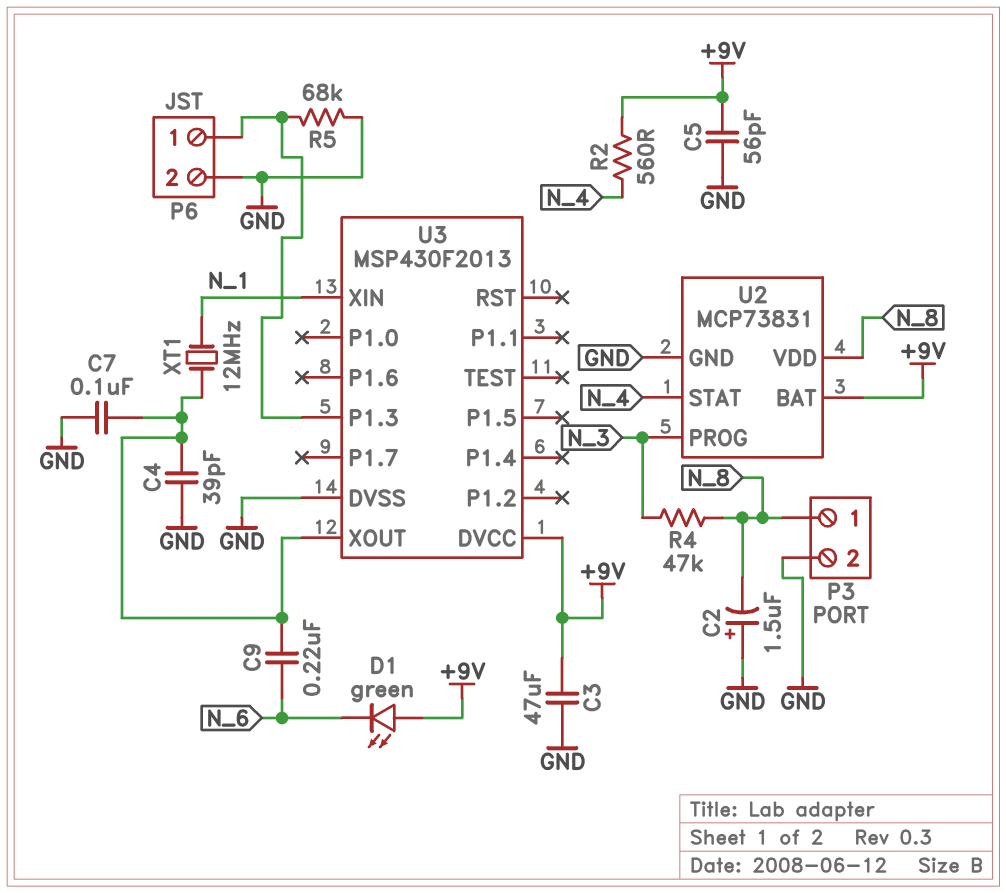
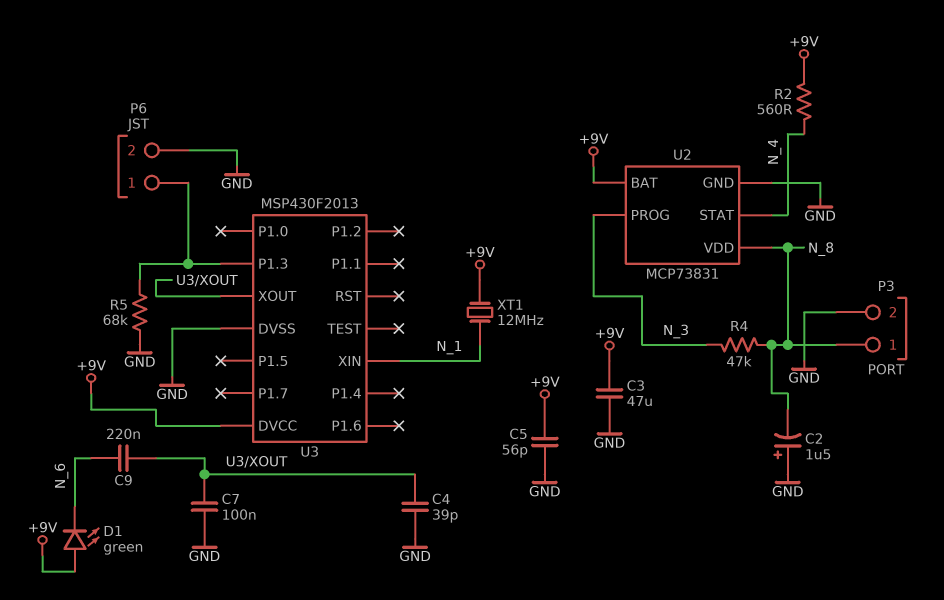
XT1: 12MHz (N_1, U3/XOUT) -> 12MHz (+9V, N_1)

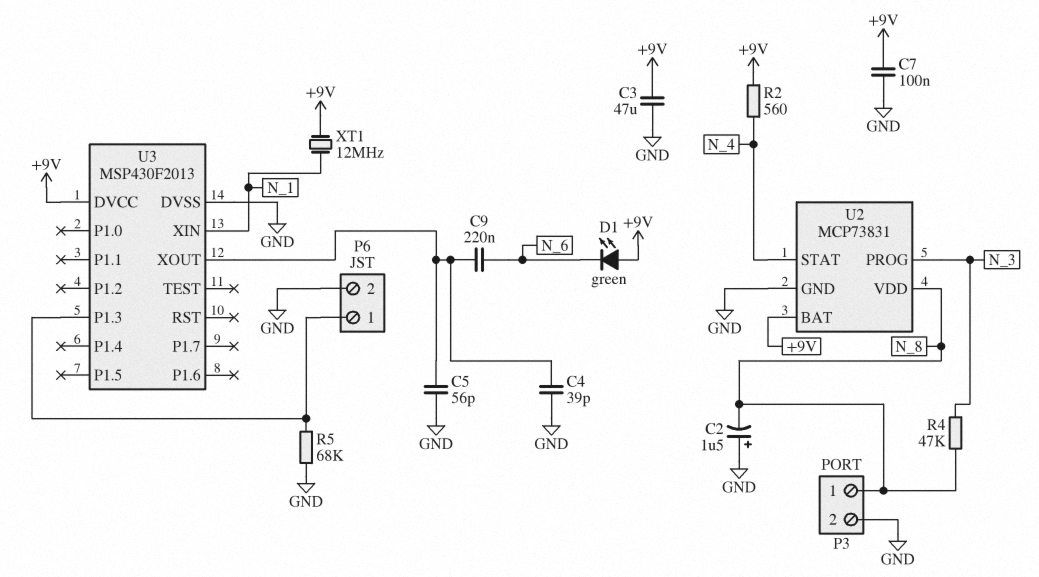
C5: 56pF (+9V, GND) -> 56pF (GND, U3/XOUT)
C7: 100nF (GND, U3/XOUT) -> 100nF (+9V, GND)

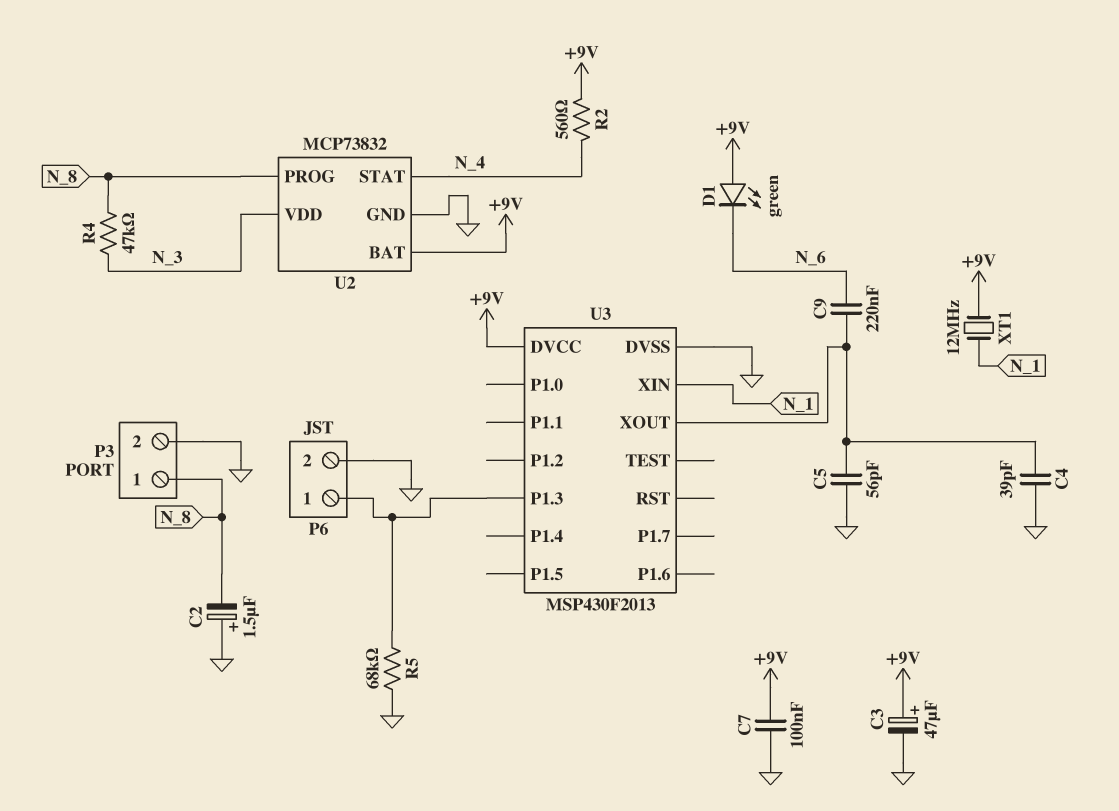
C3: 47uF (+9V, GND) -> 47uF (plus +9V, minus GND)
U2: MCP73831 -> MCP73832
U2 pin PROG: N_3 -> N_8
U2 pin VDD: N_8 -> N_3

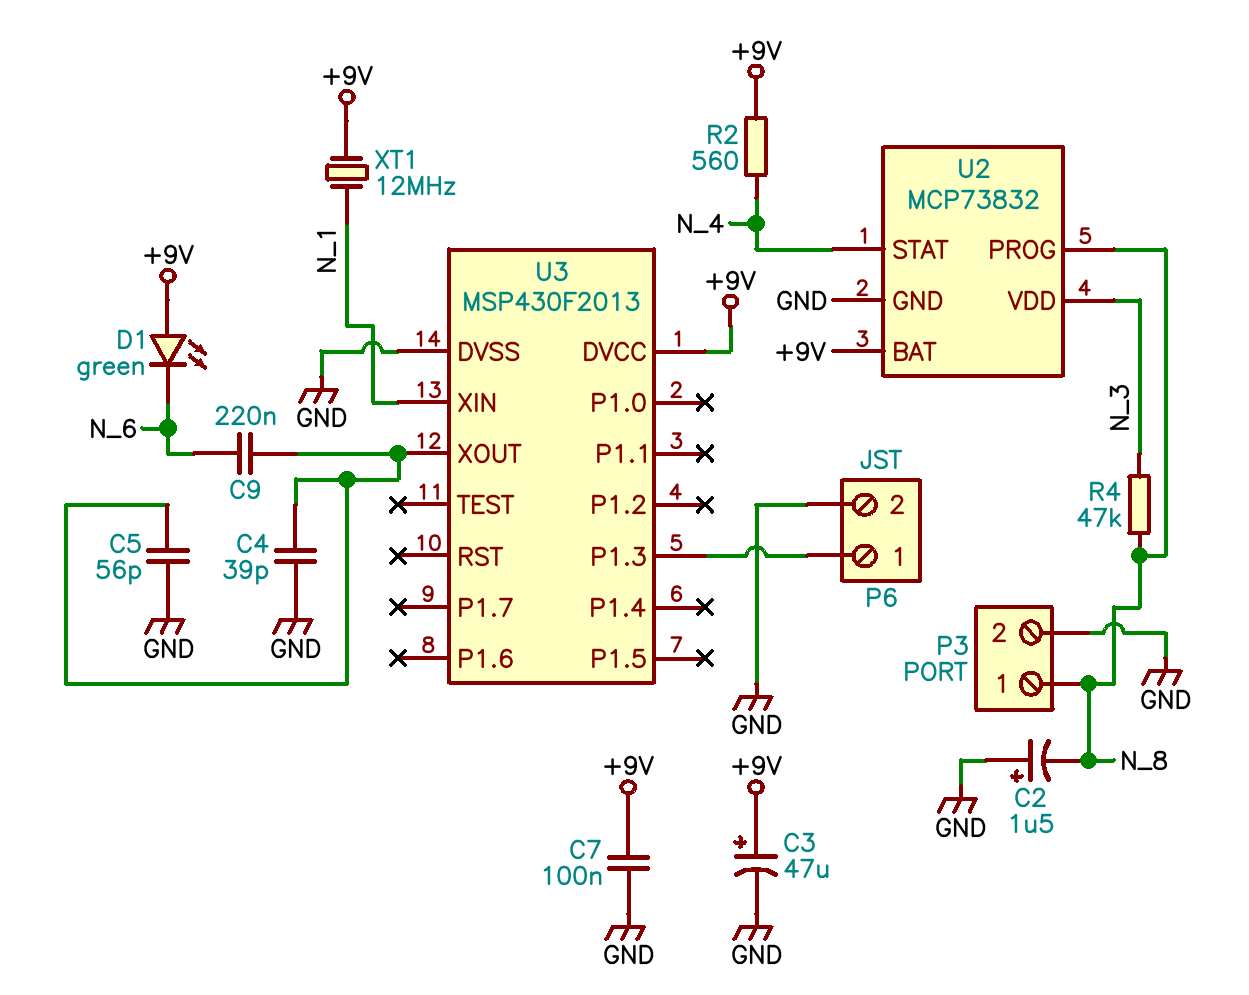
R5: 68k (GND, P6/1) -> none

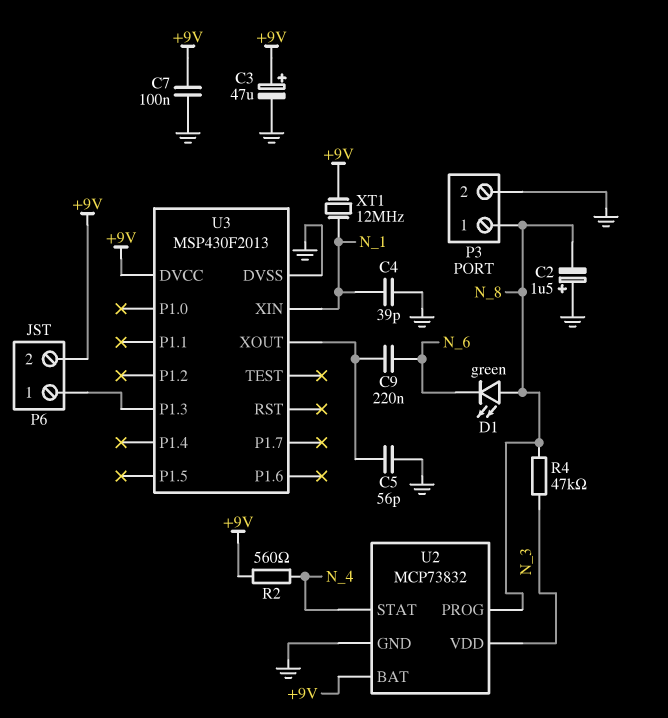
C4: 39pF (GND, U3/XOUT) -> 39pF (GND, N_1)
D1: LED green (A +9V, K N_6) -> LED green (A N_8, K N_6)
P6 pin 2: GND -> +9V

